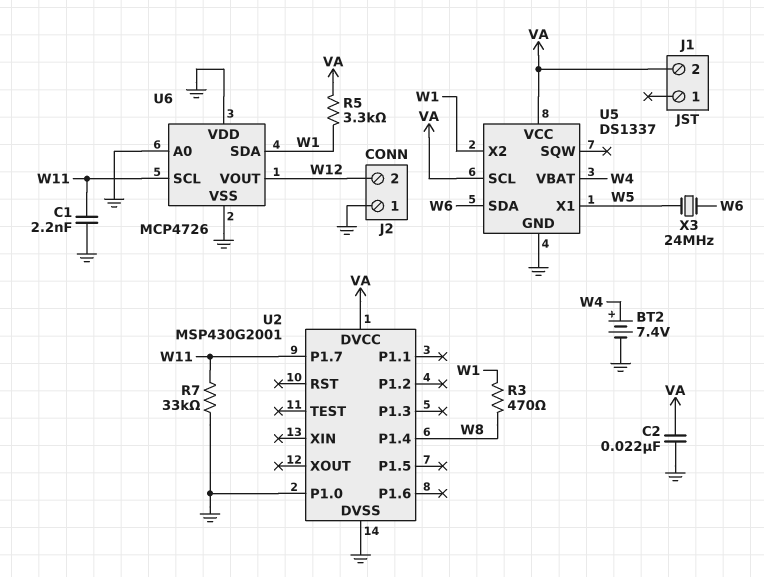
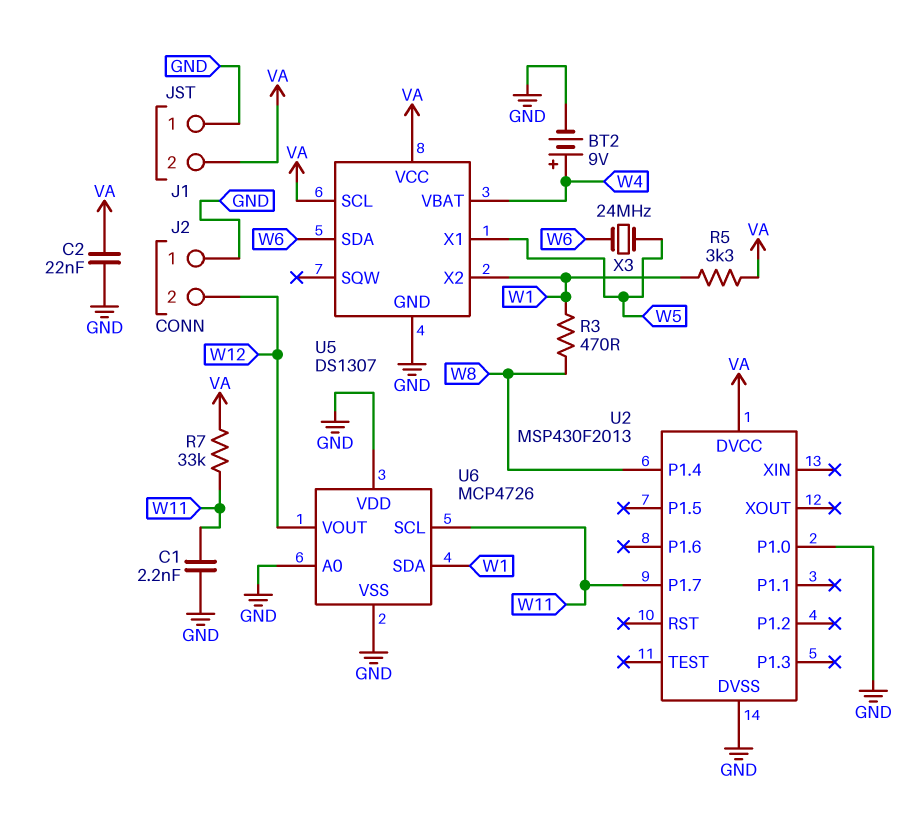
BT2: 7.4V (plus W4, minus GND) -> 9V (plus W4, minus GND)
J1 pin 1: none -> GND
R7: 33k (GND, W11) -> 33k (VA, W11)
U2: MSP430G2001 -> MSP430F2013
U5: DS1337 -> DS1307

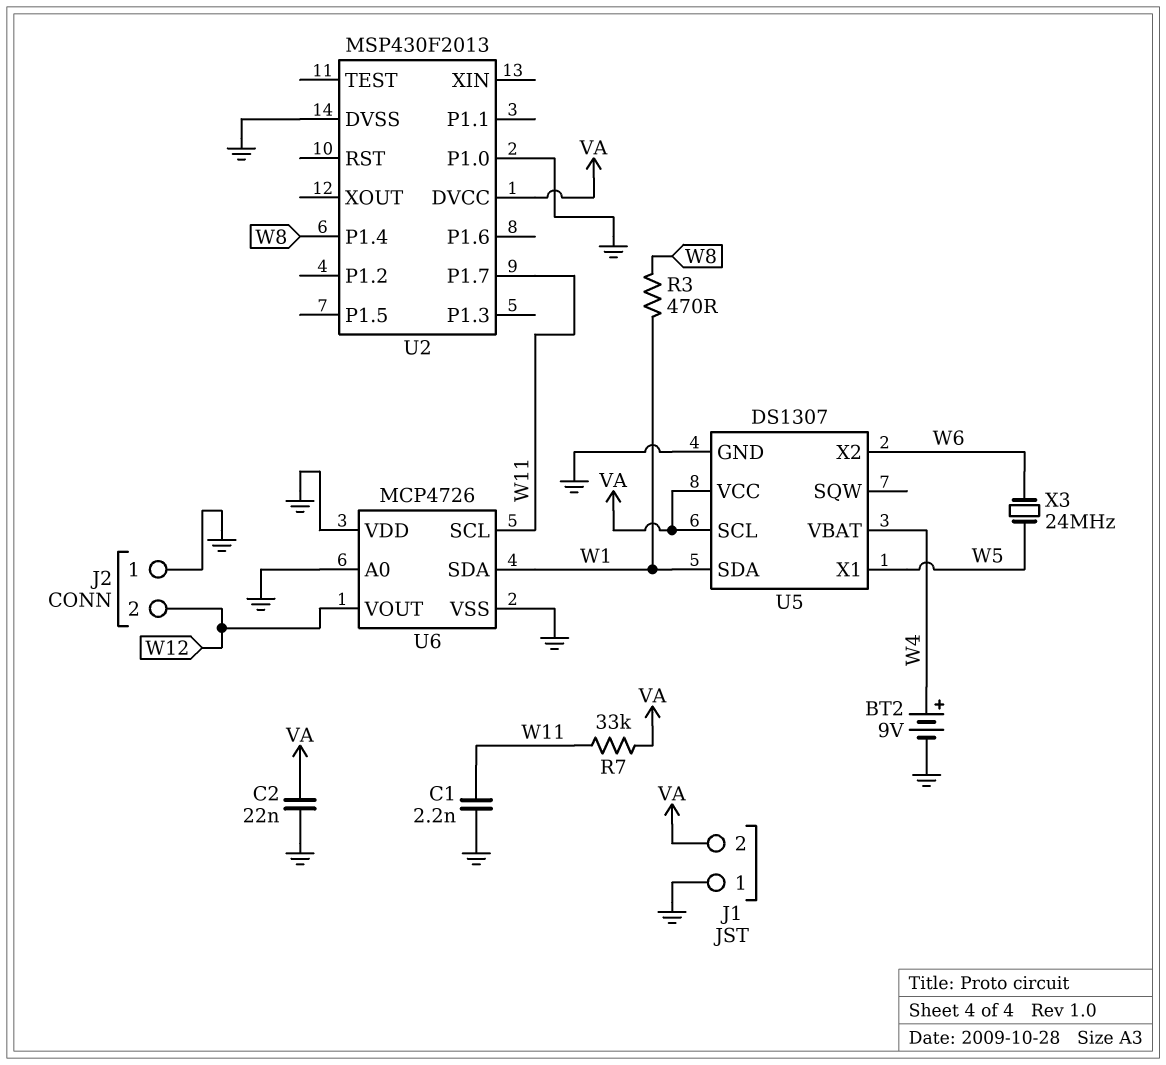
R5: 3.3k (VA, W1) -> none
U5 pin SDA: W6 -> W1
U5 pin X2: W1 -> W6

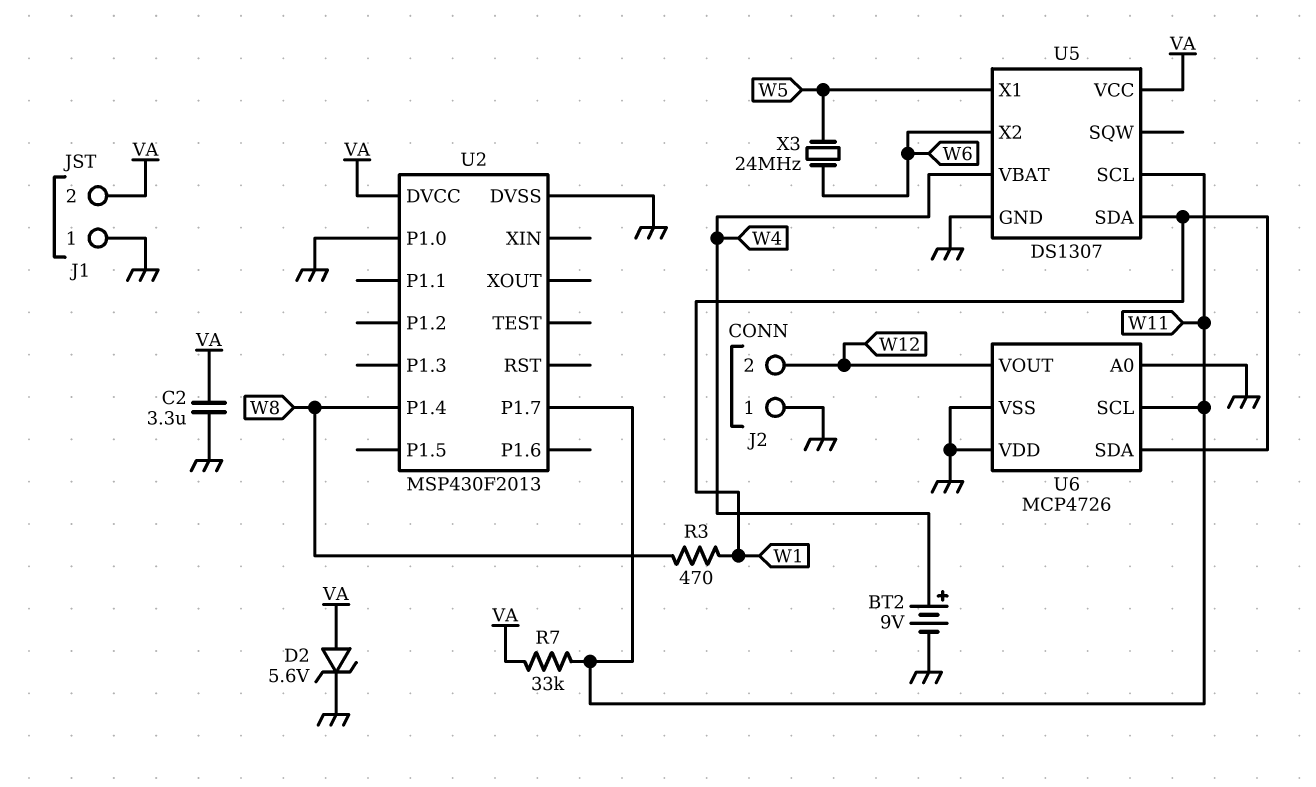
C1: 2.2nF (GND, W11) -> none
C2: 22nF (GND, VA) -> 3.3uF (GND, VA)
D2: none -> zener 5.6V (A VA, K GND)
U5 pin SCL: VA -> W11

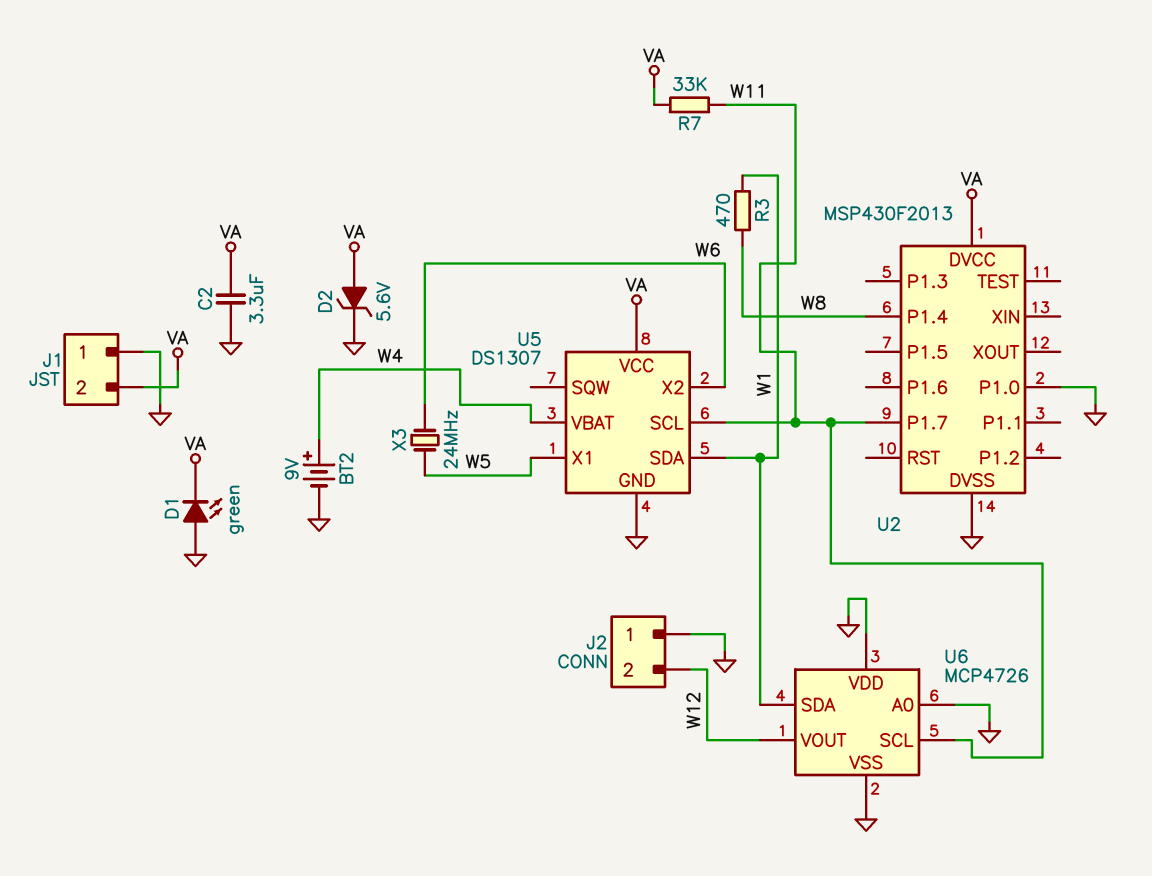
D1: none -> LED green (A GND, K VA)

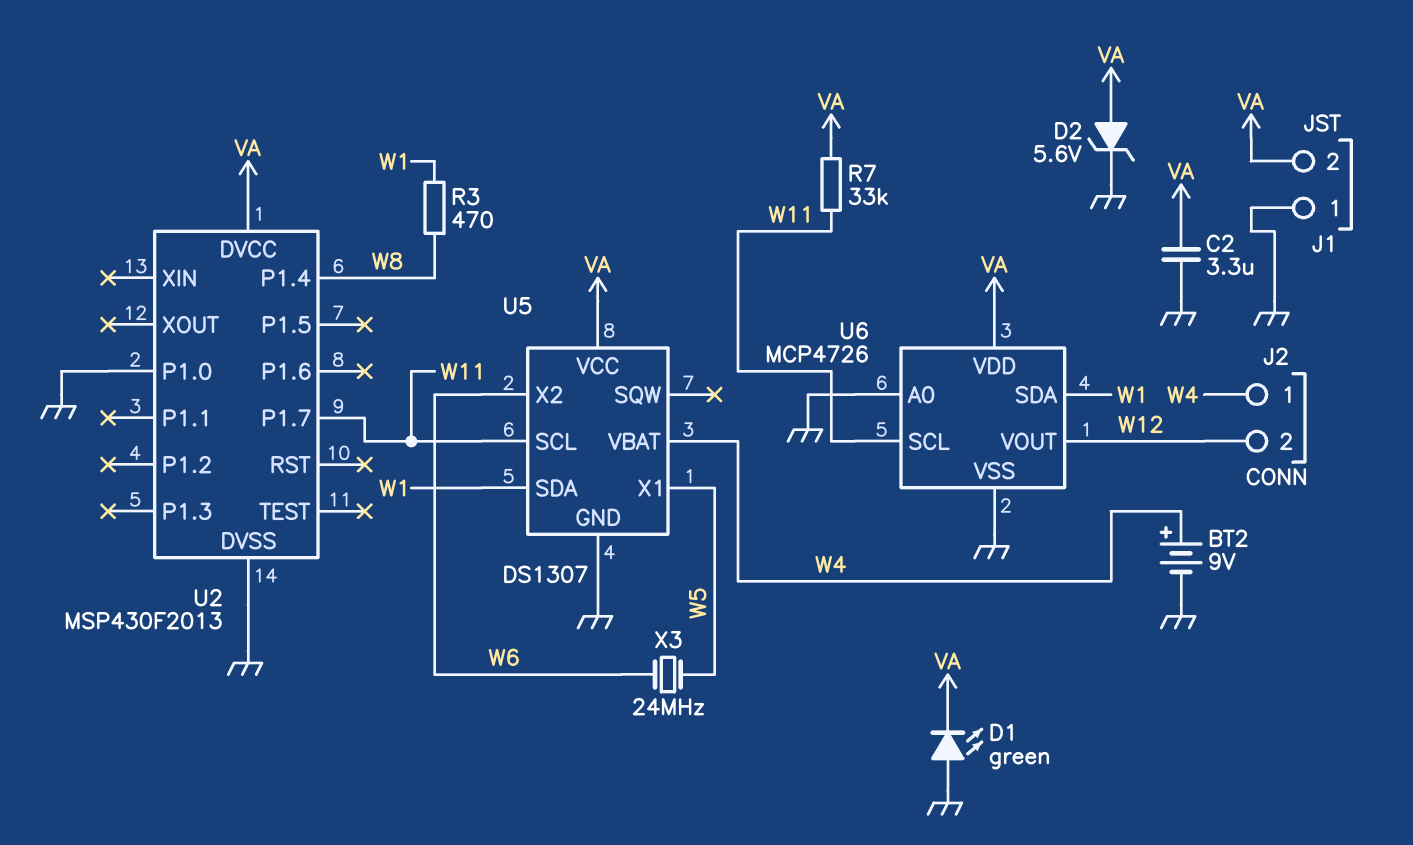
J2 pin 1: GND -> W4
U6 pin VDD: GND -> VA

